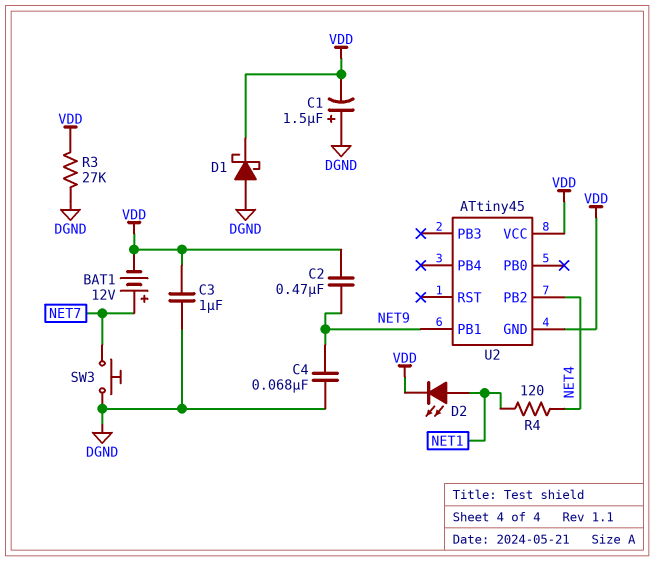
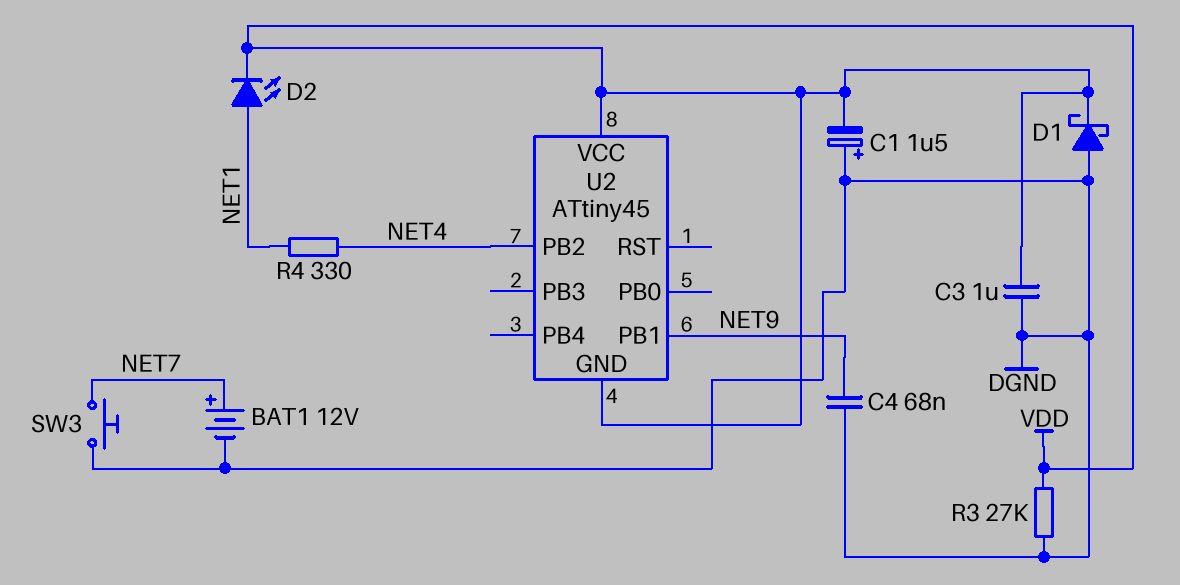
BAT1: 12V (plus NET7, minus VDD) -> 12V (plus NET7, minus DGND)
C2: 470nF (NET9, VDD) -> none
R4: 120 (NET1, NET4) -> 330 (NET1, NET4)

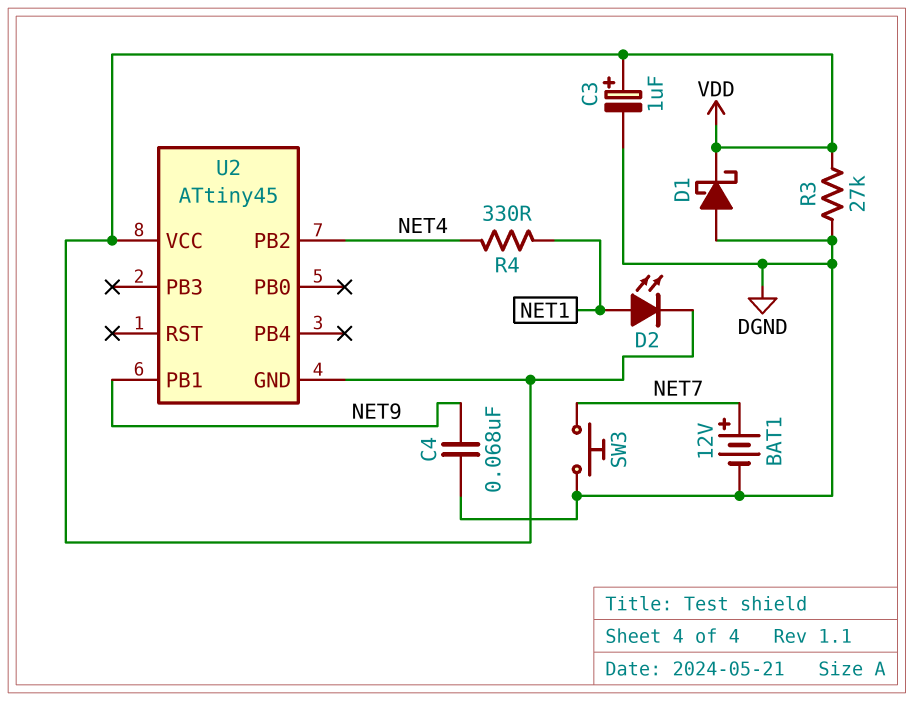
C1: 1.5uF (plus DGND, minus VDD) -> none
C3: 1uF (DGND, VDD) -> 1uF (plus VDD, minus DGND)

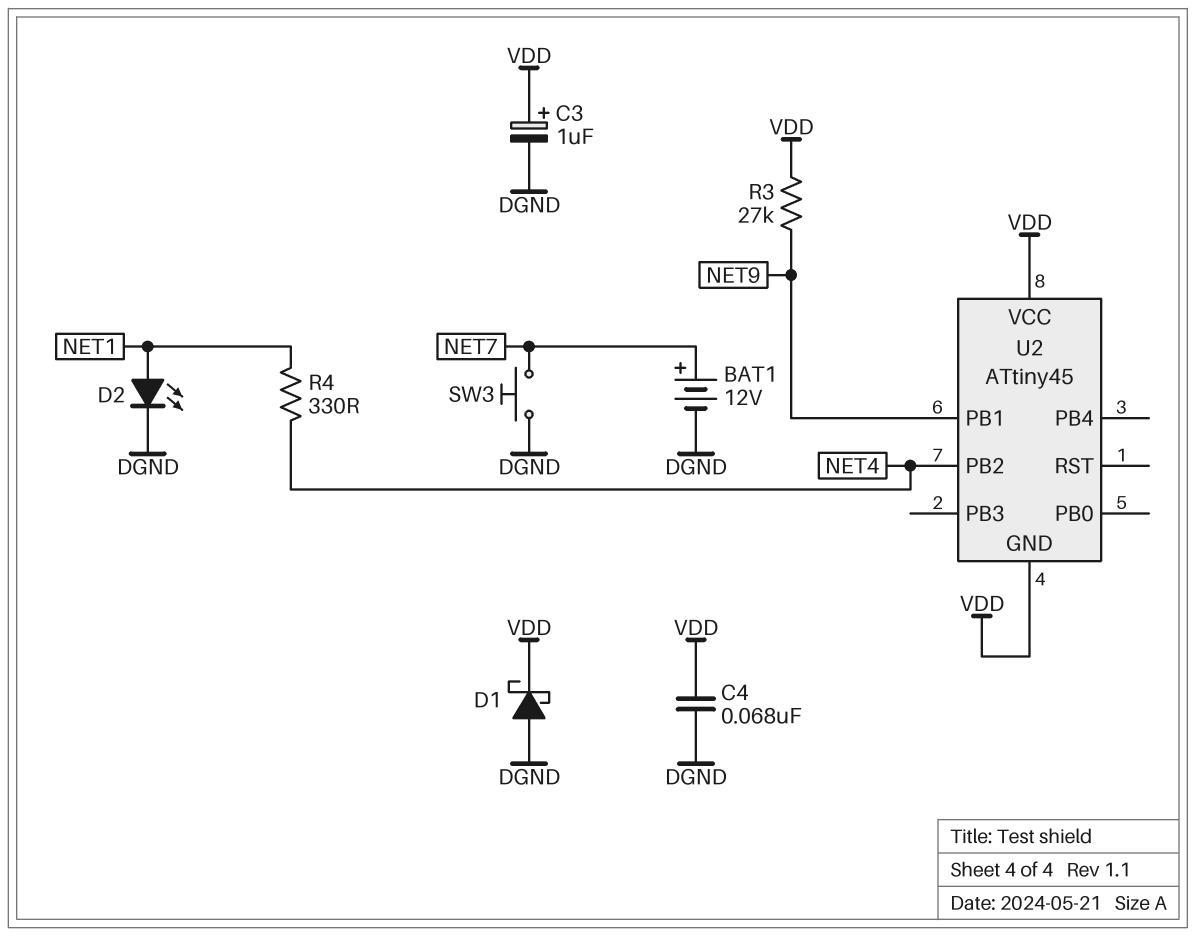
C4: 68nF (DGND, NET9) -> 68nF (DGND, VDD)
D2: LED (A NET1, K VDD) -> LED (A NET1, K DGND)
R3: 27k (DGND, VDD) -> 27k (NET9, VDD)

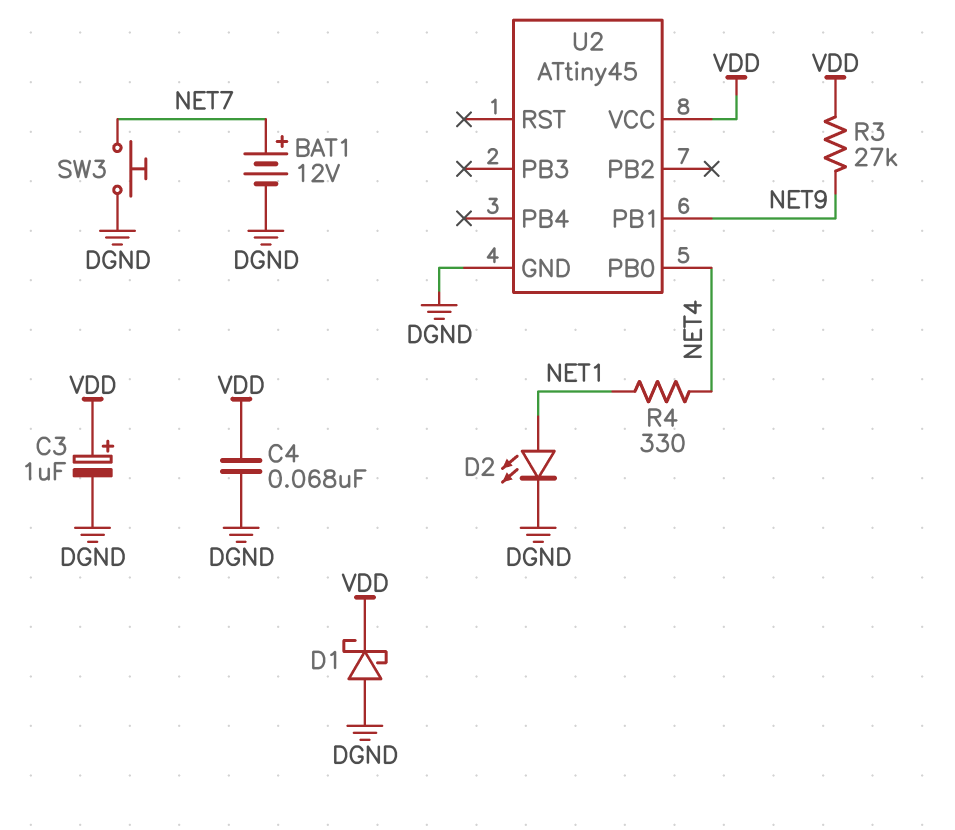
U2 pin GND: VDD -> DGND
U2 pin PB0: none -> NET4
U2 pin PB2: NET4 -> none

